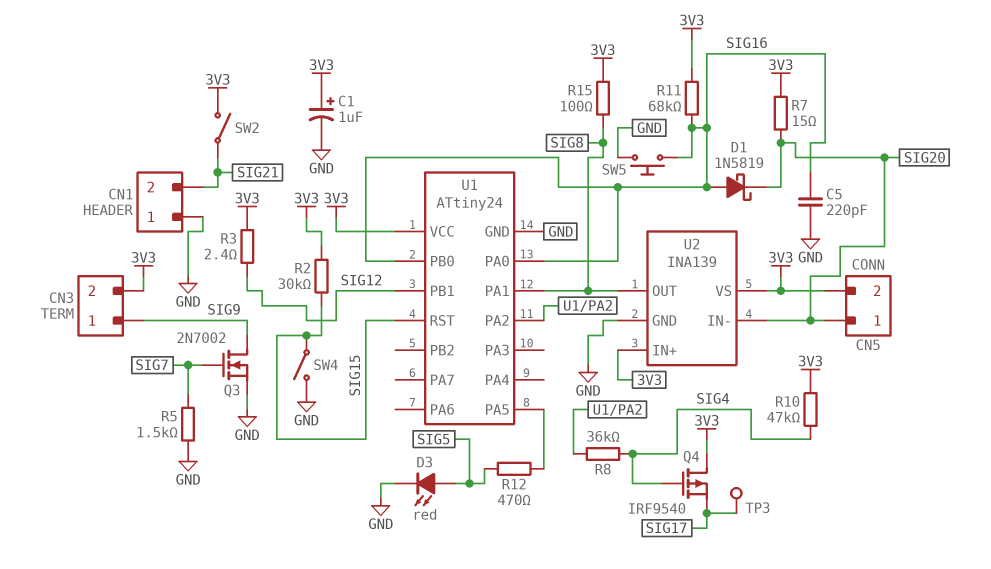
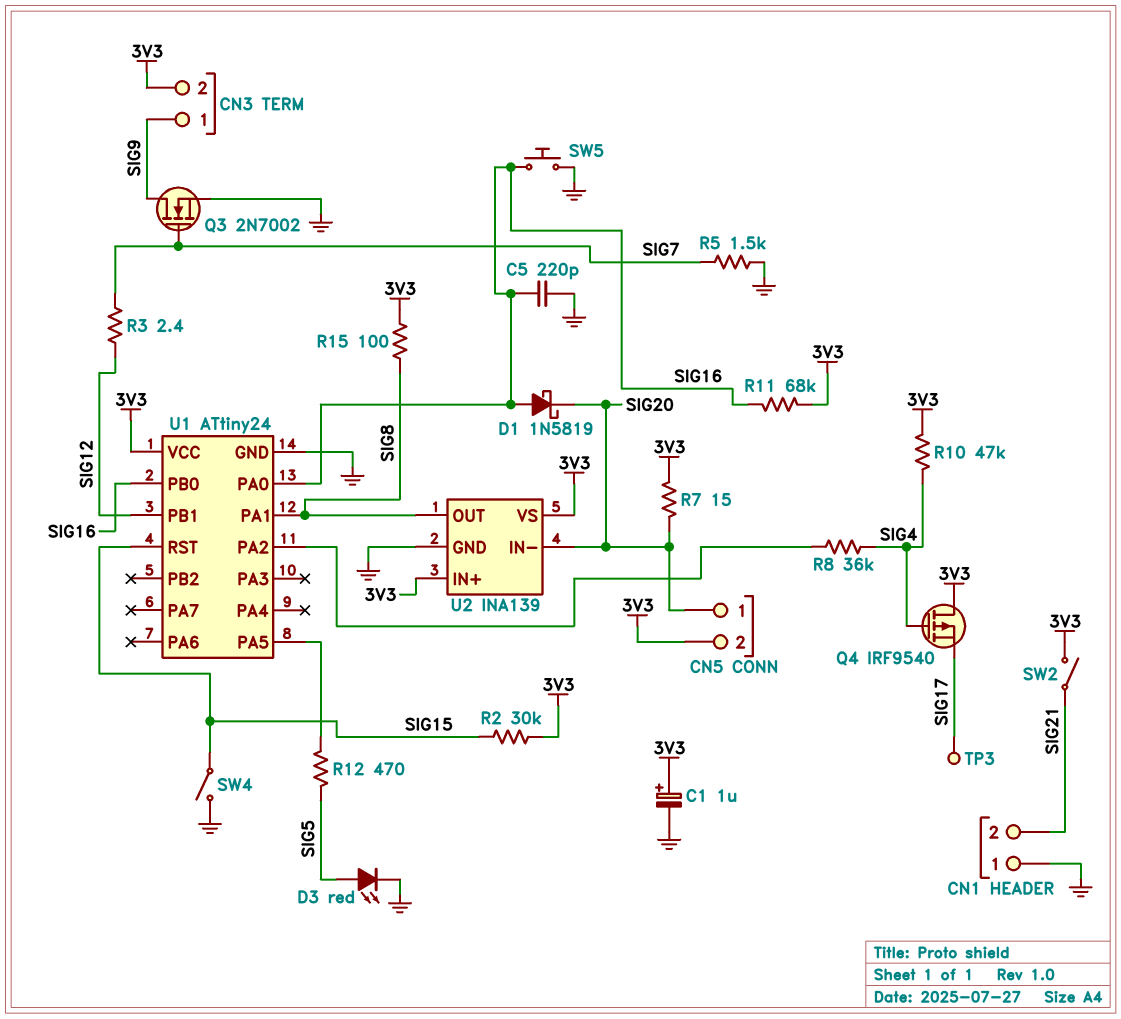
R3: 2.4 (3V3, SIG12) -> 2.4 (SIG7, SIG12)

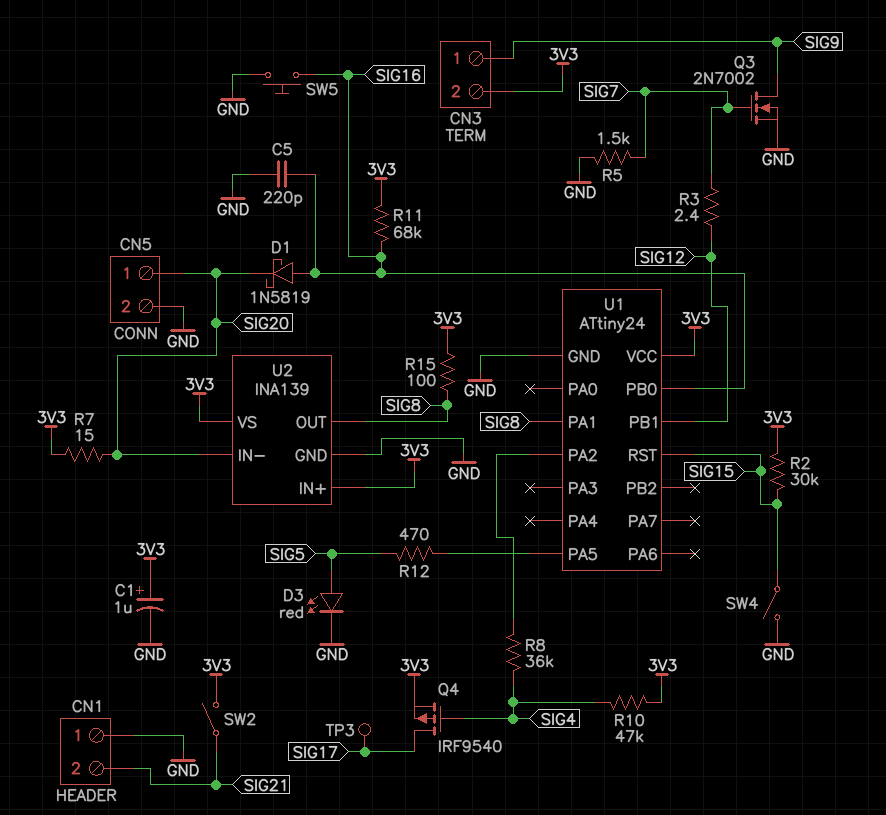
CN5 pin 2: 3V3 -> GND
Q4: PMOS IRF9540 (G SIG4, D 3V3, S SIG17) -> PMOS IRF9540 (G SIG4, D SIG17, S 3V3)
U1 pin PA0: SIG16 -> none

